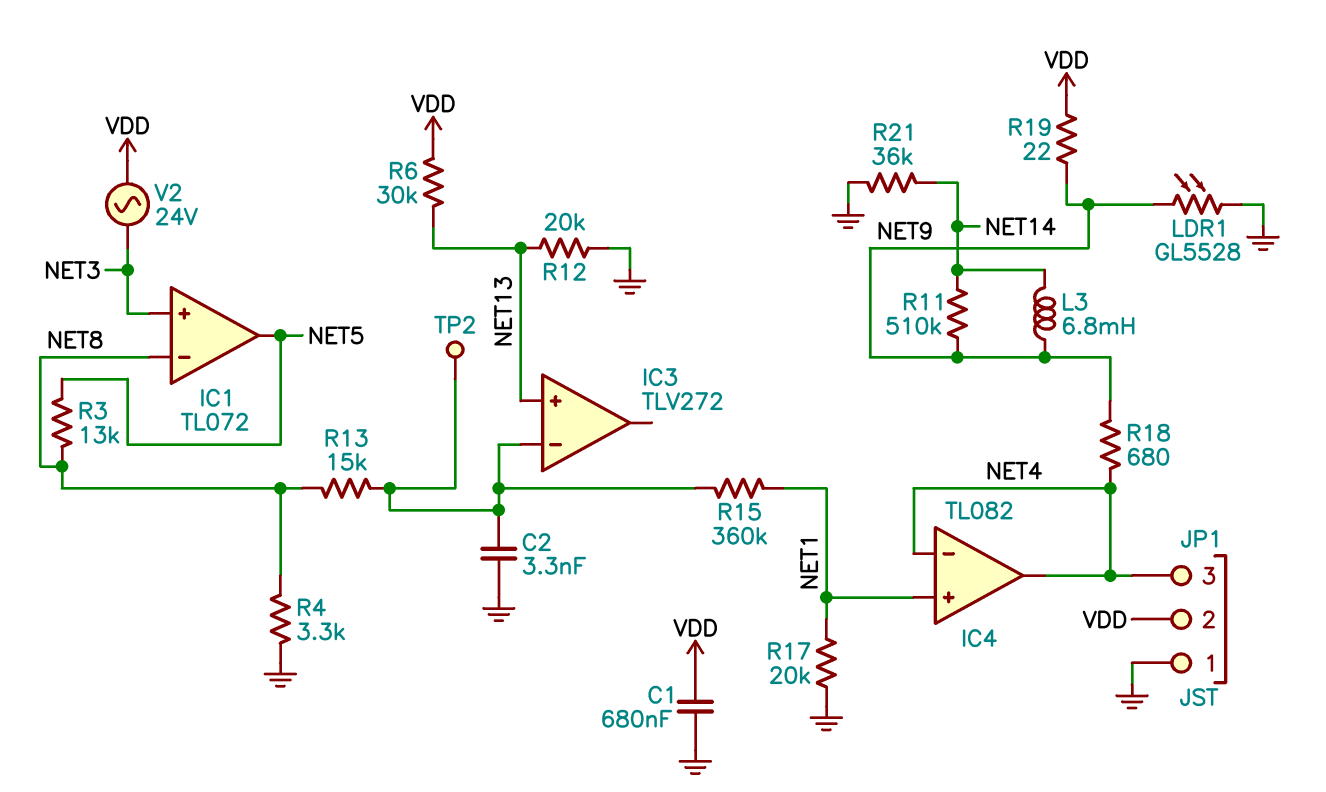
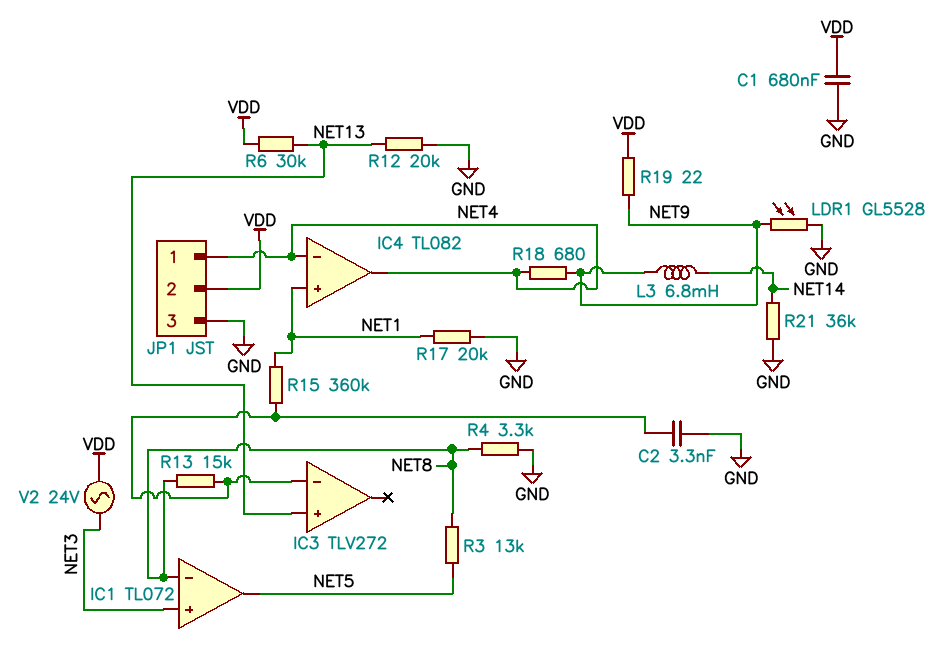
JP1 pin 1: GND -> NET4
JP1 pin 3: NET4 -> GND
R11: 510k (NET9, NET14) -> none
TP2: test point (IC3/in-) -> none

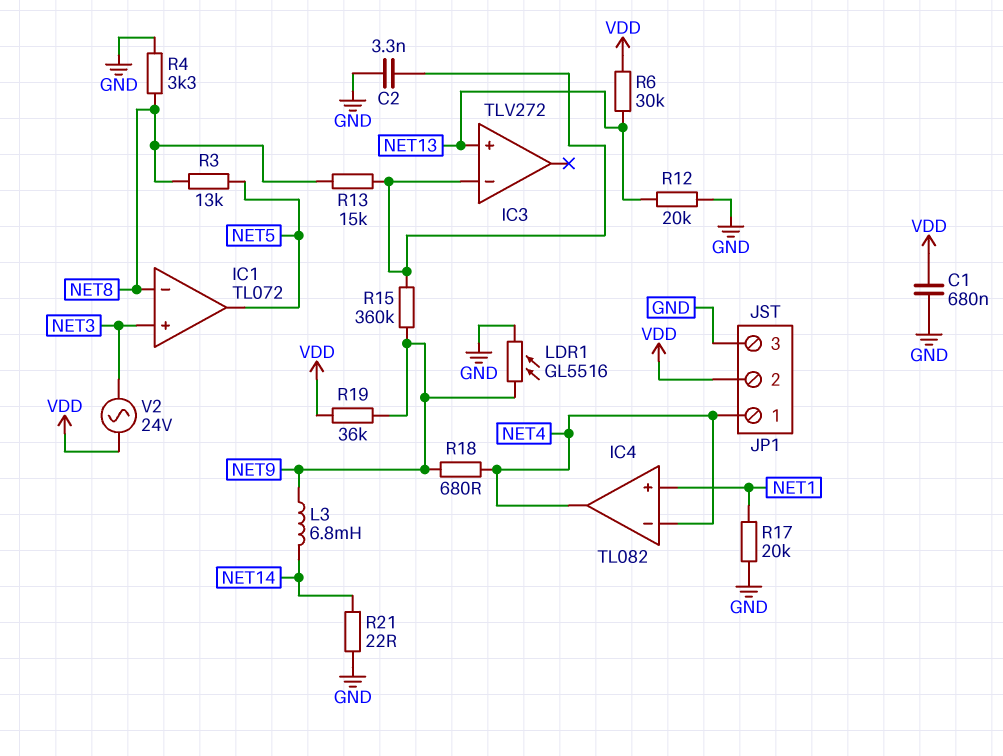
LDR1: GL5528 (GND, NET9) -> GL5516 (GND, NET9)
R15: 360k (IC3/in-, NET1) -> 360k (IC3/in-, NET9)
R19: 22 (NET9, VDD) -> 36k (NET9, VDD)
R21: 36k (GND, NET14) -> 22 (GND, NET14)

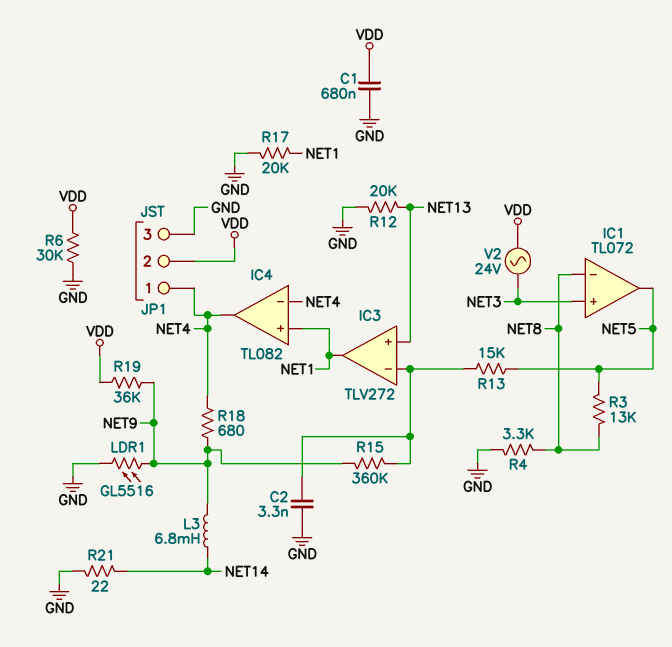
IC3 pin out: none -> NET1
R6: 30k (NET13, VDD) -> 30k (GND, VDD)
R13: 15k (IC3/in-, NET8) -> 15k (IC3/in-, NET5)

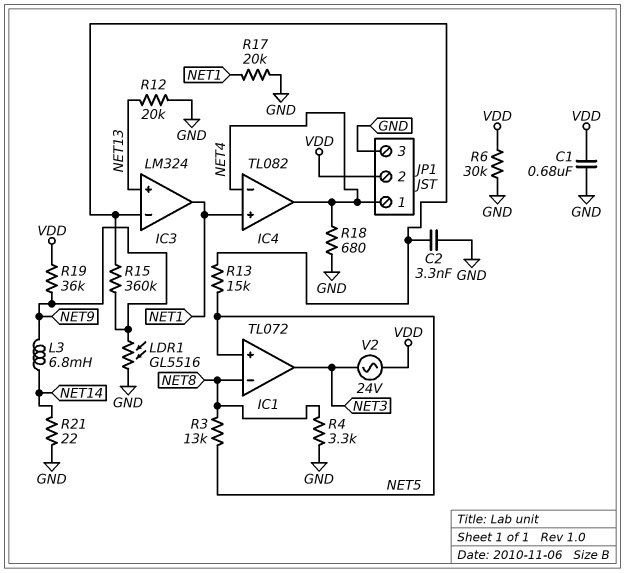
IC1 pin in+: NET3 -> NET5
IC1 pin out: NET5 -> NET3
IC3: TLV272 -> LM324
R18: 680 (NET4, NET9) -> 680 (GND, NET4)

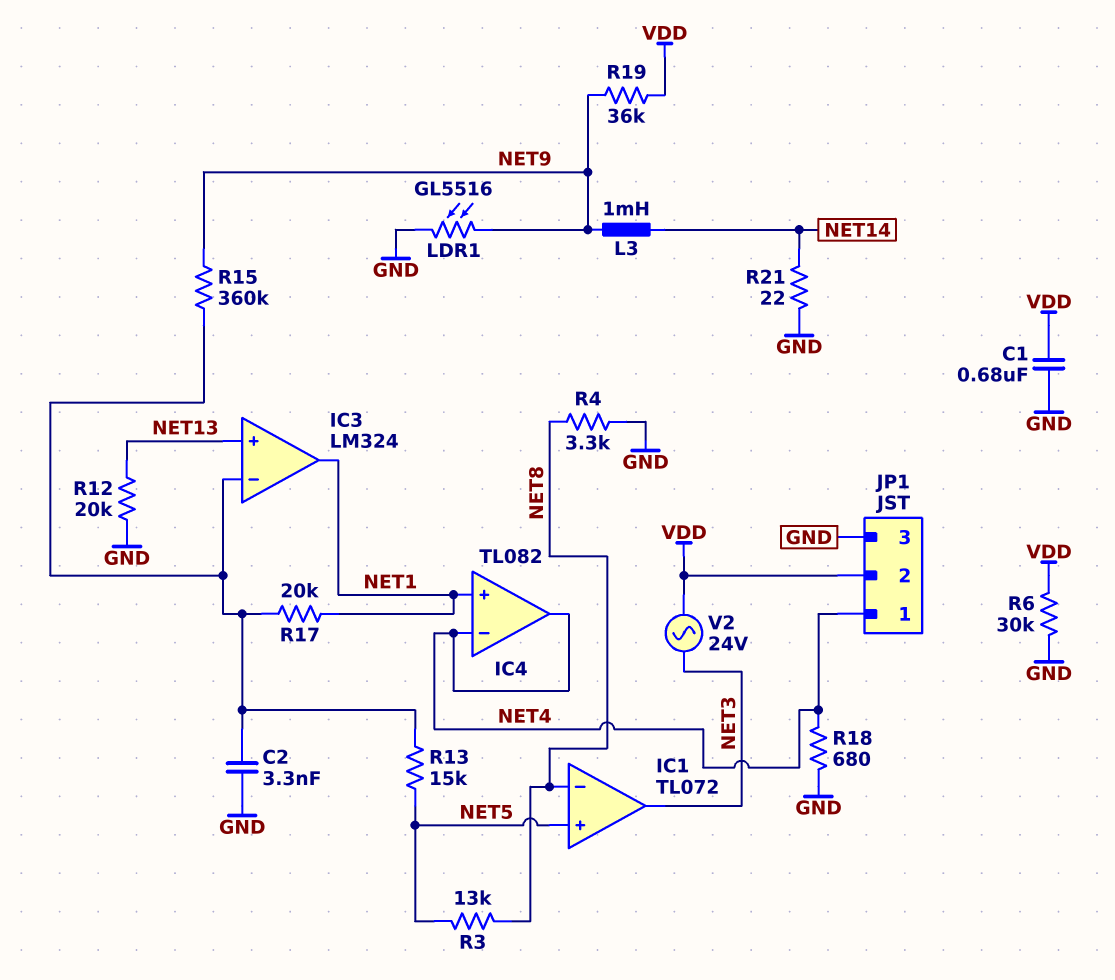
L3: 6.8mH (NET9, NET14) -> 1mH (NET9, NET14)
R17: 20k (GND, NET1) -> 20k (IC3/in-, NET1)

